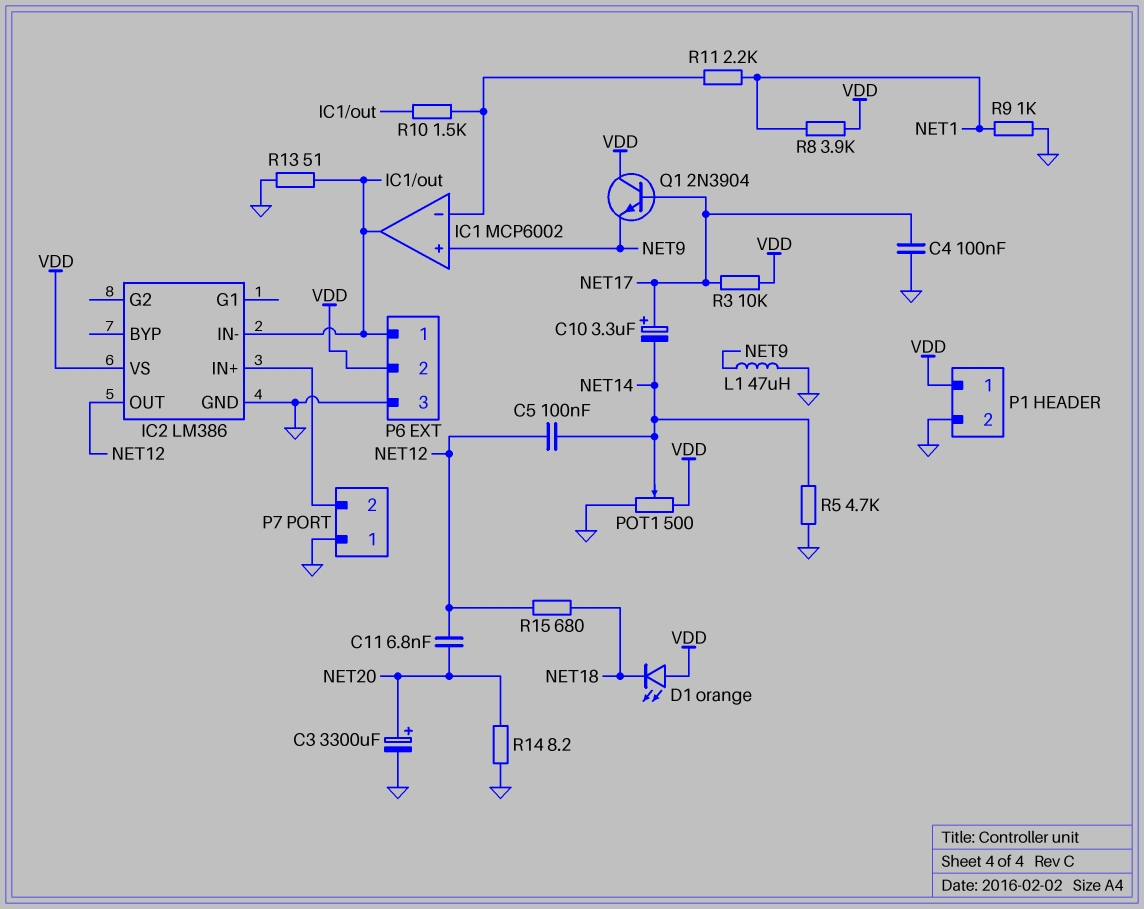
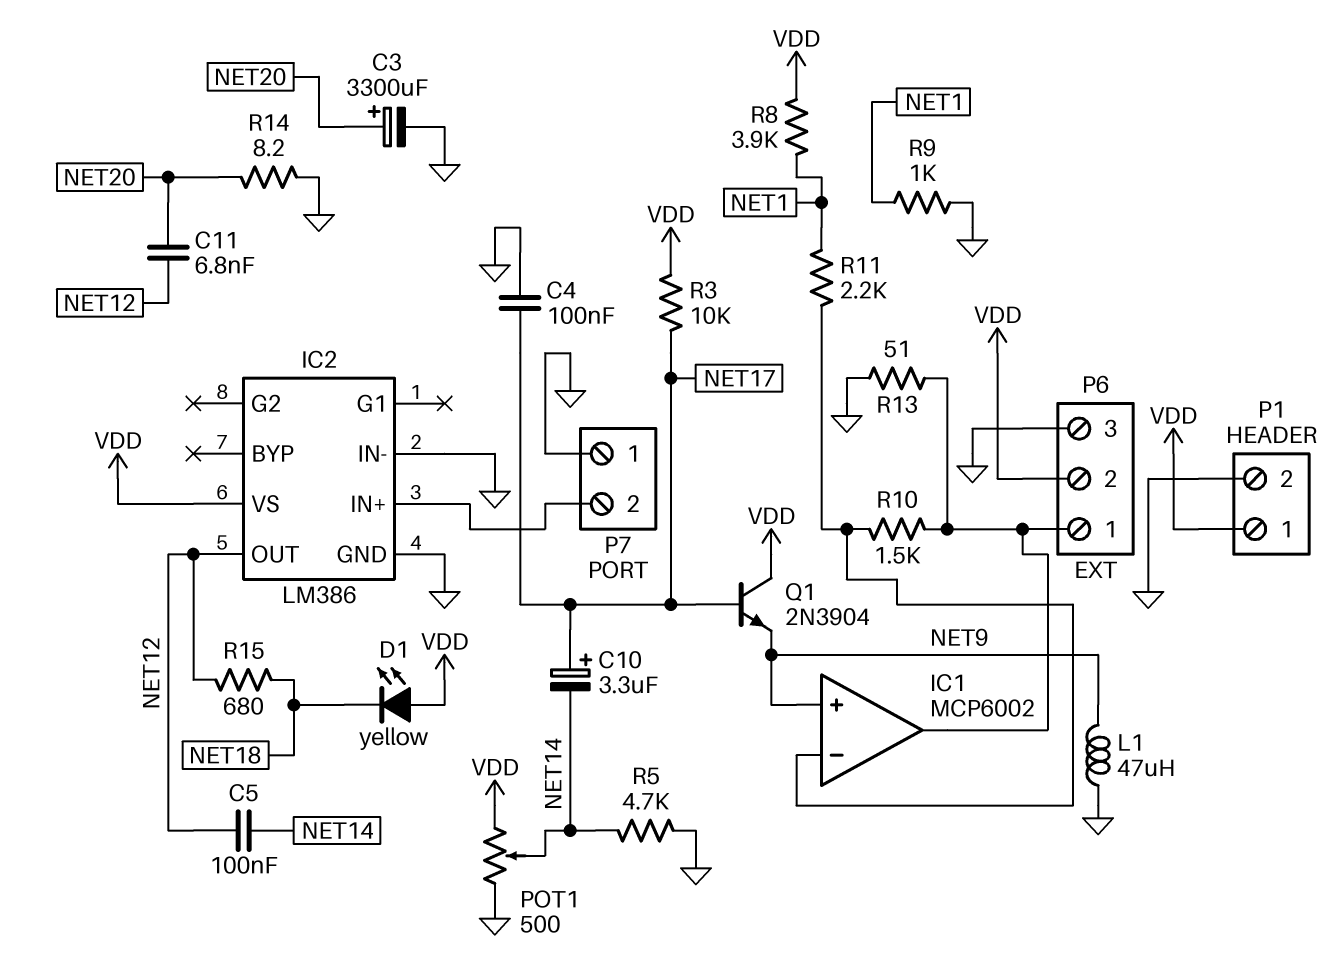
D1: LED orange (A VDD, K NET18) -> LED yellow (A VDD, K NET18)
IC2 pin IN-: IC1/out -> GND

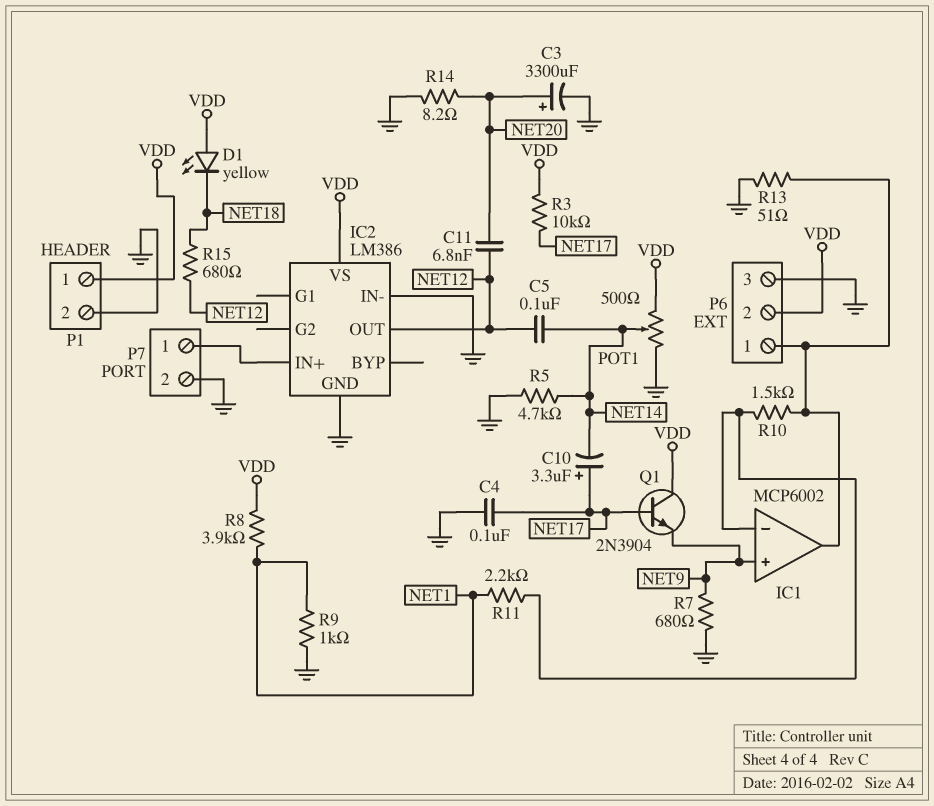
L1: 47uH (GND, NET9) -> none
P7 pin 1: GND -> IC2/IN+
P7 pin 2: IC2/IN+ -> GND
R7: none -> 680 (GND, NET9)

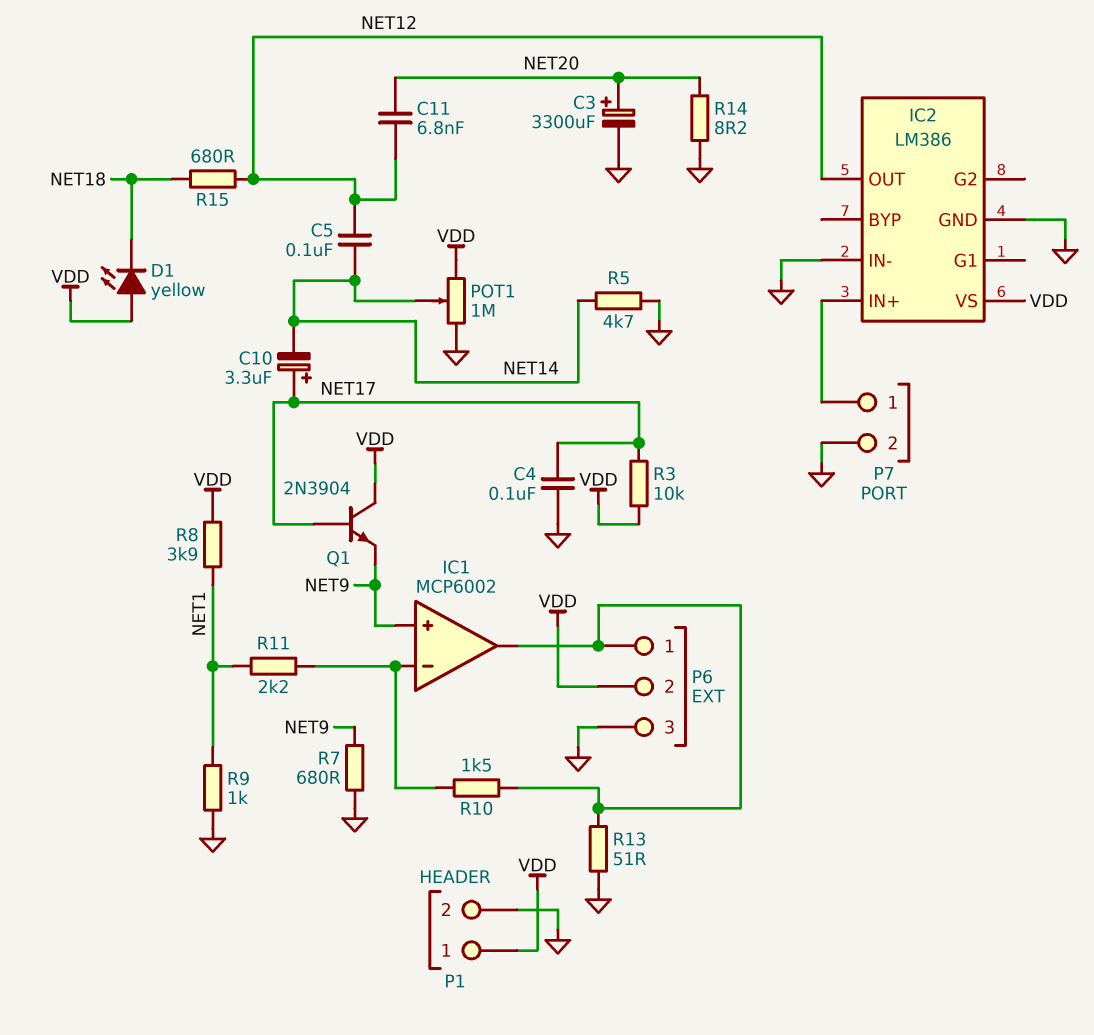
POT1: 500 (GND, VDD, wiper NET14) -> 1M (GND, VDD, wiper NET14)

